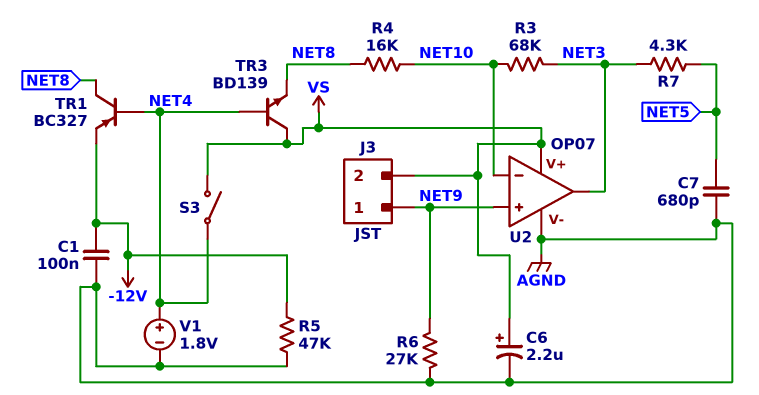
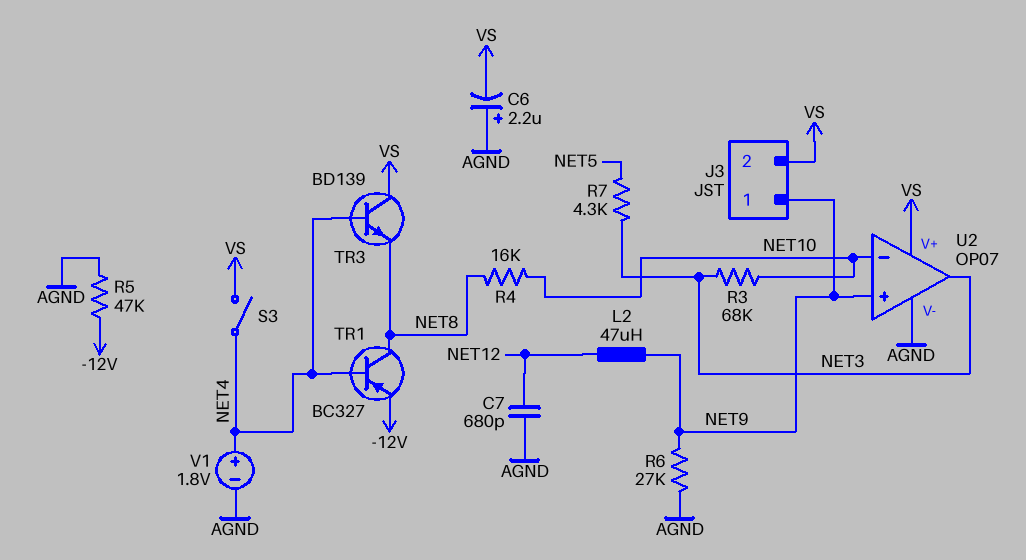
C1: 100nF (-12V, AGND) -> none
C6: 2.2uF (plus VS, minus AGND) -> 2.2uF (plus AGND, minus VS)
C7: 680pF (AGND, NET5) -> 680pF (AGND, NET12)
L2: none -> 47uH (NET9, NET12)

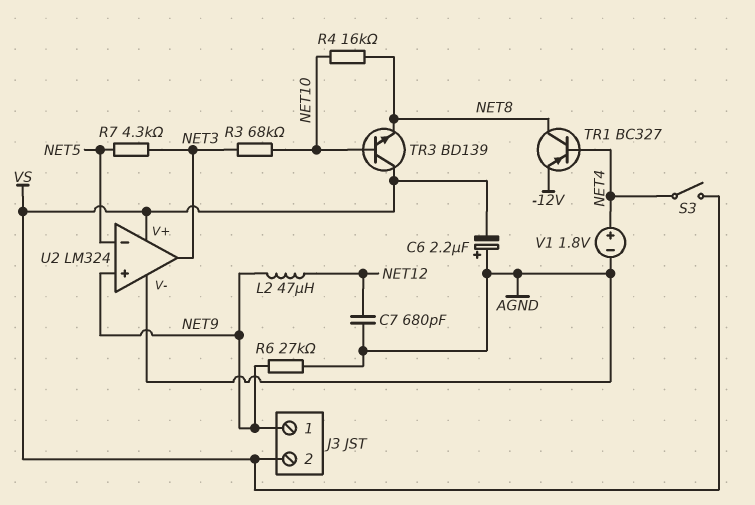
R5: 47k (-12V, AGND) -> none
TR3: NPN BD139 (B NET4, C VS, E NET8) -> NPN BD139 (B NET10, C VS, E NET8)
U2: OP07 -> LM324
U2 pin in-: NET10 -> NET5

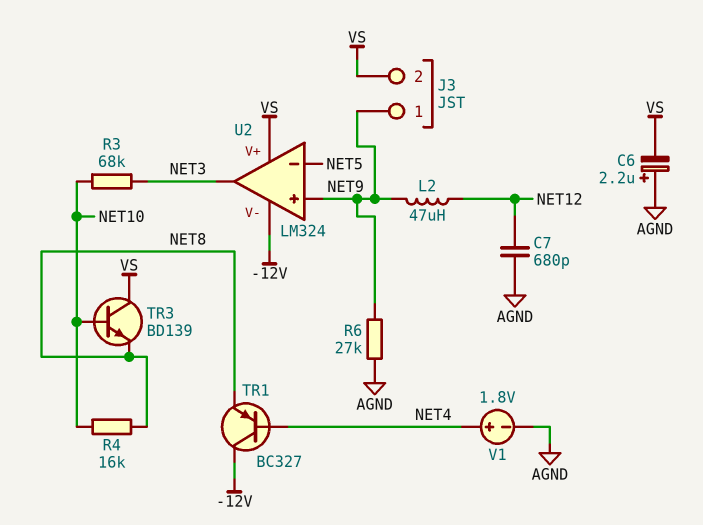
R7: 4.3k (NET3, NET5) -> none
S3: switch (NET4, VS) -> none
TR1: PNP BC327 (B NET4, C NET8, E -12V) -> PNP BC327 (B NET4, C -12V, E NET8)
U2 pin V-: AGND -> -12V

